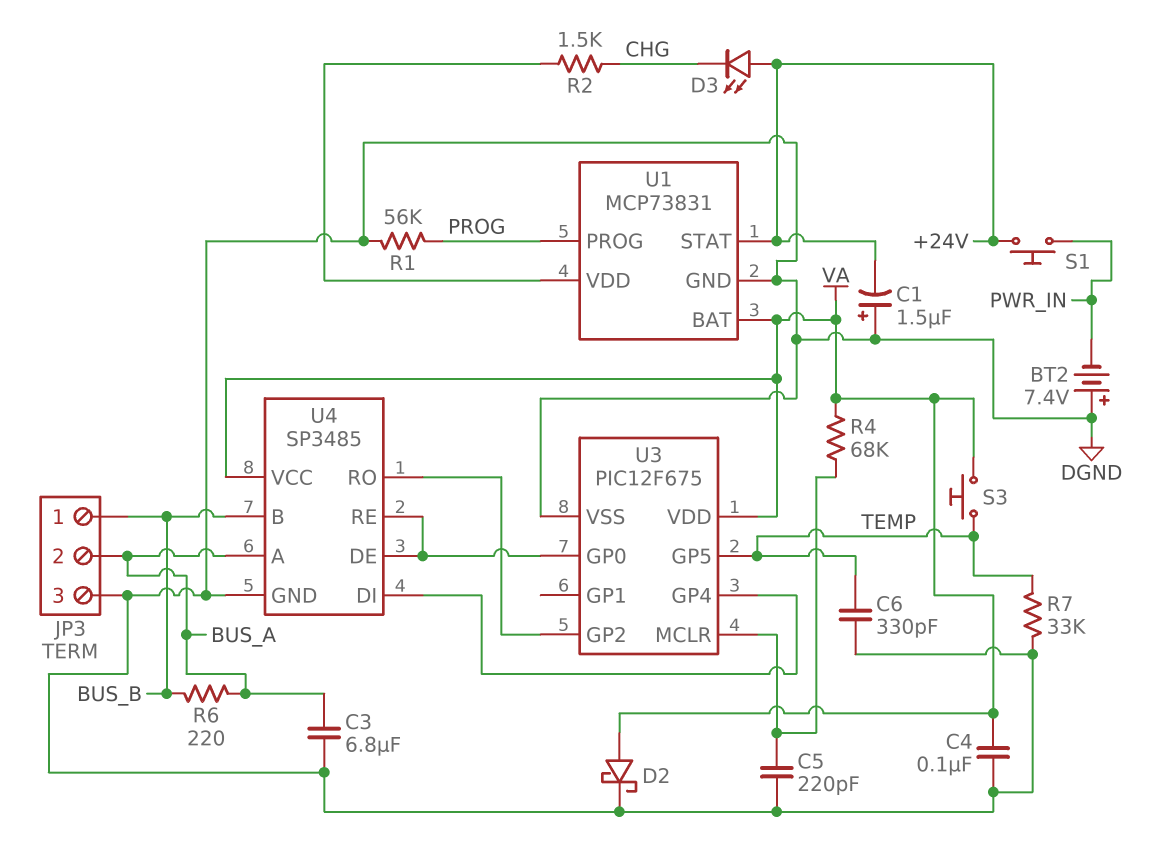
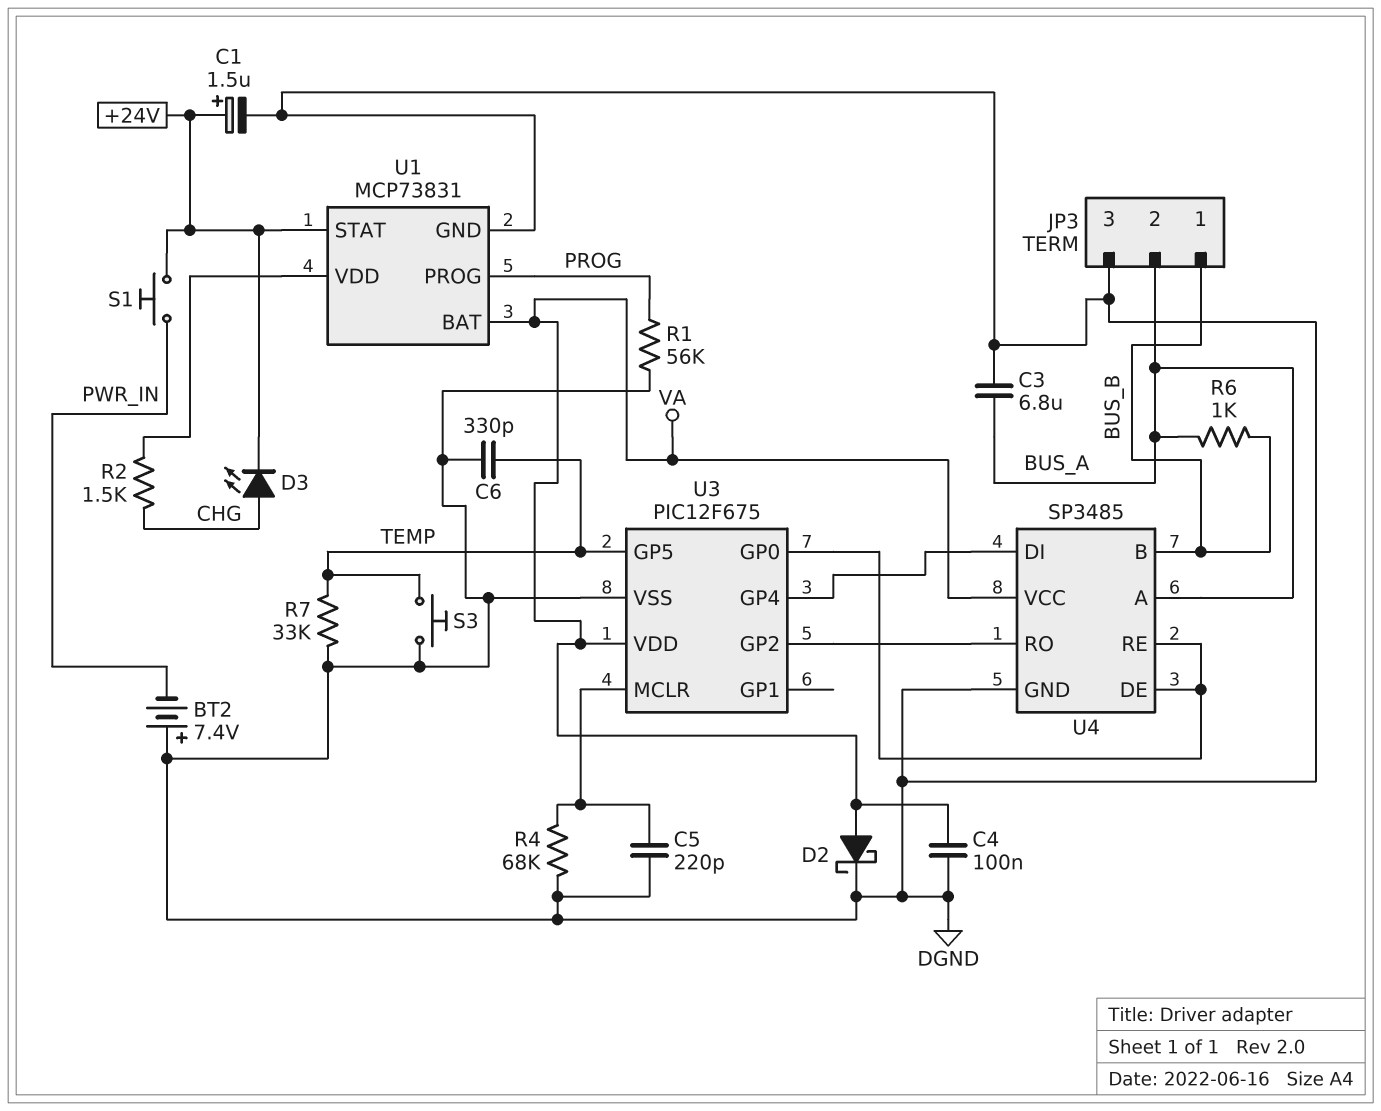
C1: 1.5uF (plus DGND, minus +24V) -> 1.5uF (plus +24V, minus DGND)
D3: LED (A +24V, K CHG) -> LED (A CHG, K +24V)
R4: 68k (U3/MCLR, VA) -> 68k (DGND, U3/MCLR)
R6: 220 (BUS_A, BUS_B) -> 1k (BUS_A, BUS_B)
S3: button (TEMP, VA) -> button (DGND, TEMP)

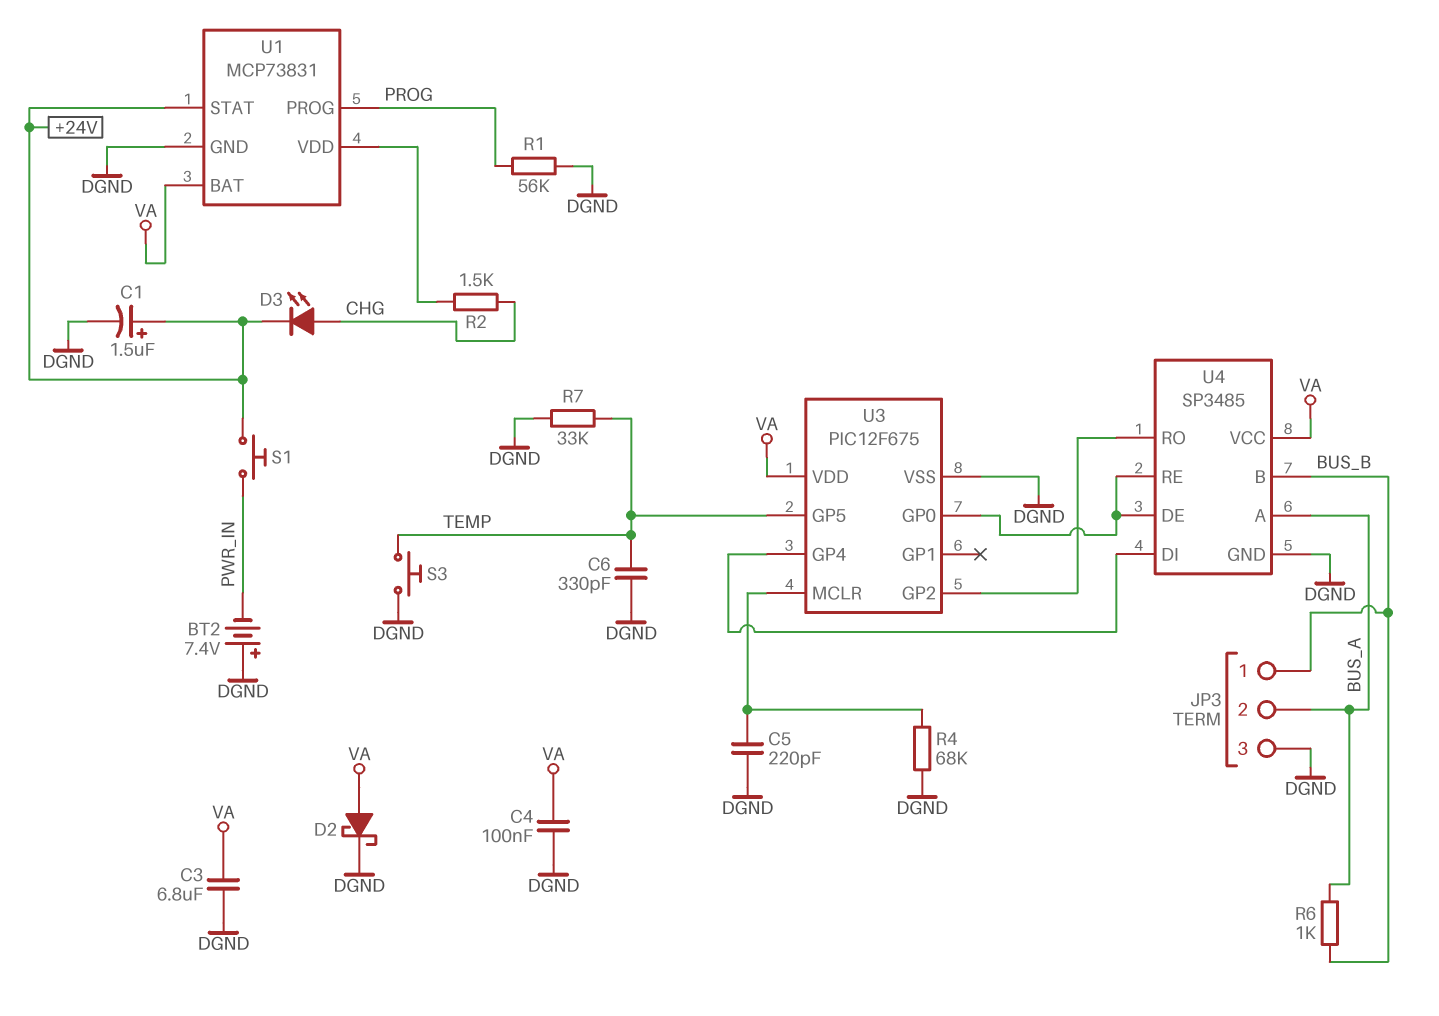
C3: 6.8uF (BUS_A, DGND) -> 6.8uF (DGND, VA)

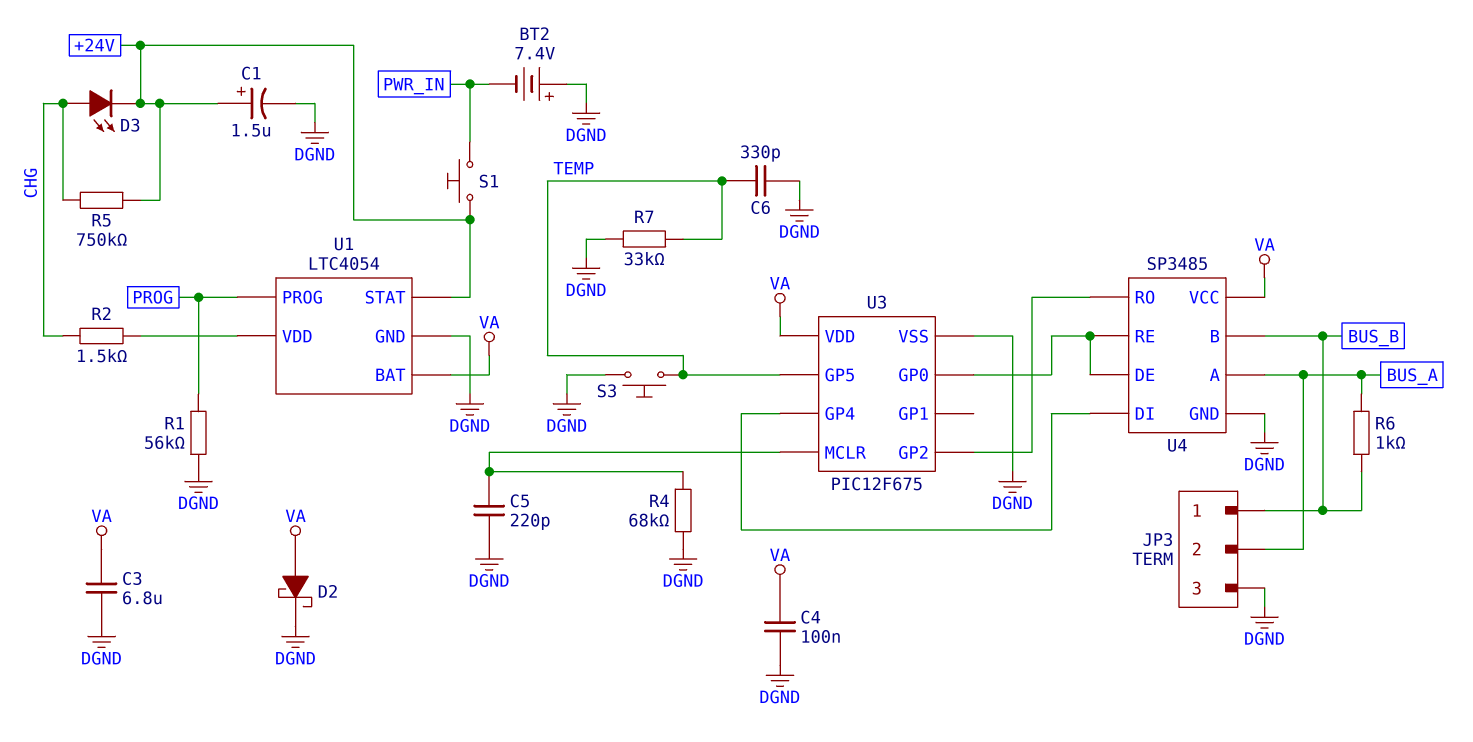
R5: none -> 750k (+24V, CHG)
U1: MCP73831 -> LTC4054

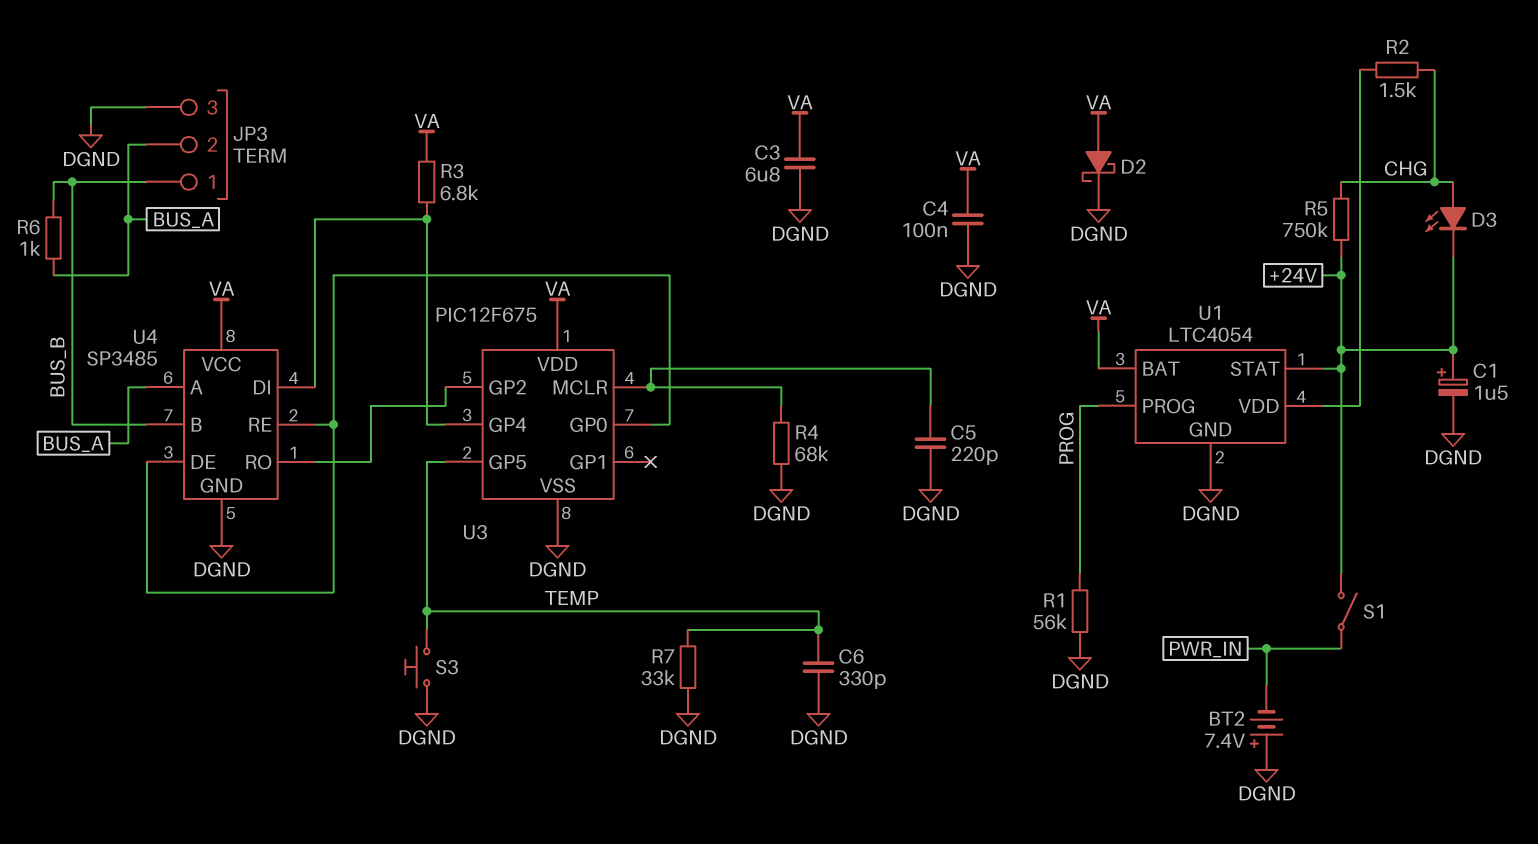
R3: none -> 6.8k (U3/GP4, VA)
S1: button (+24V, PWR_IN) -> switch (+24V, PWR_IN)

